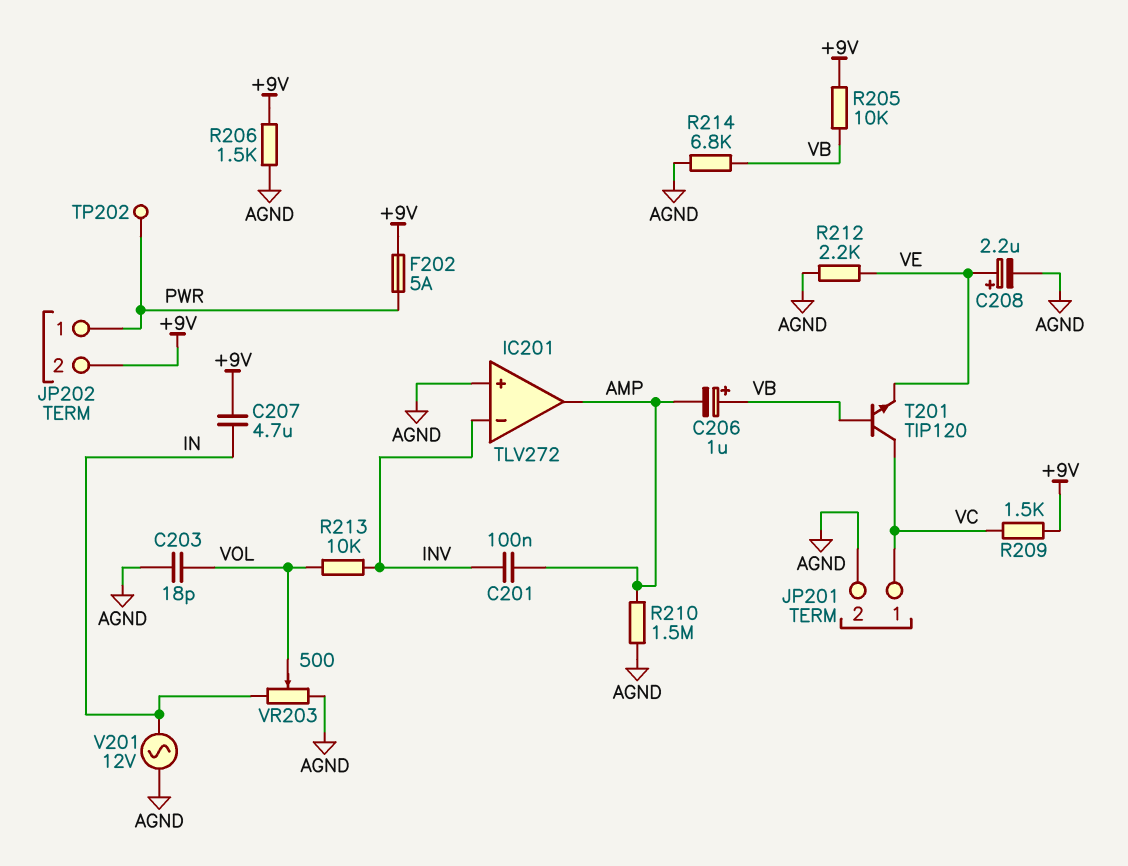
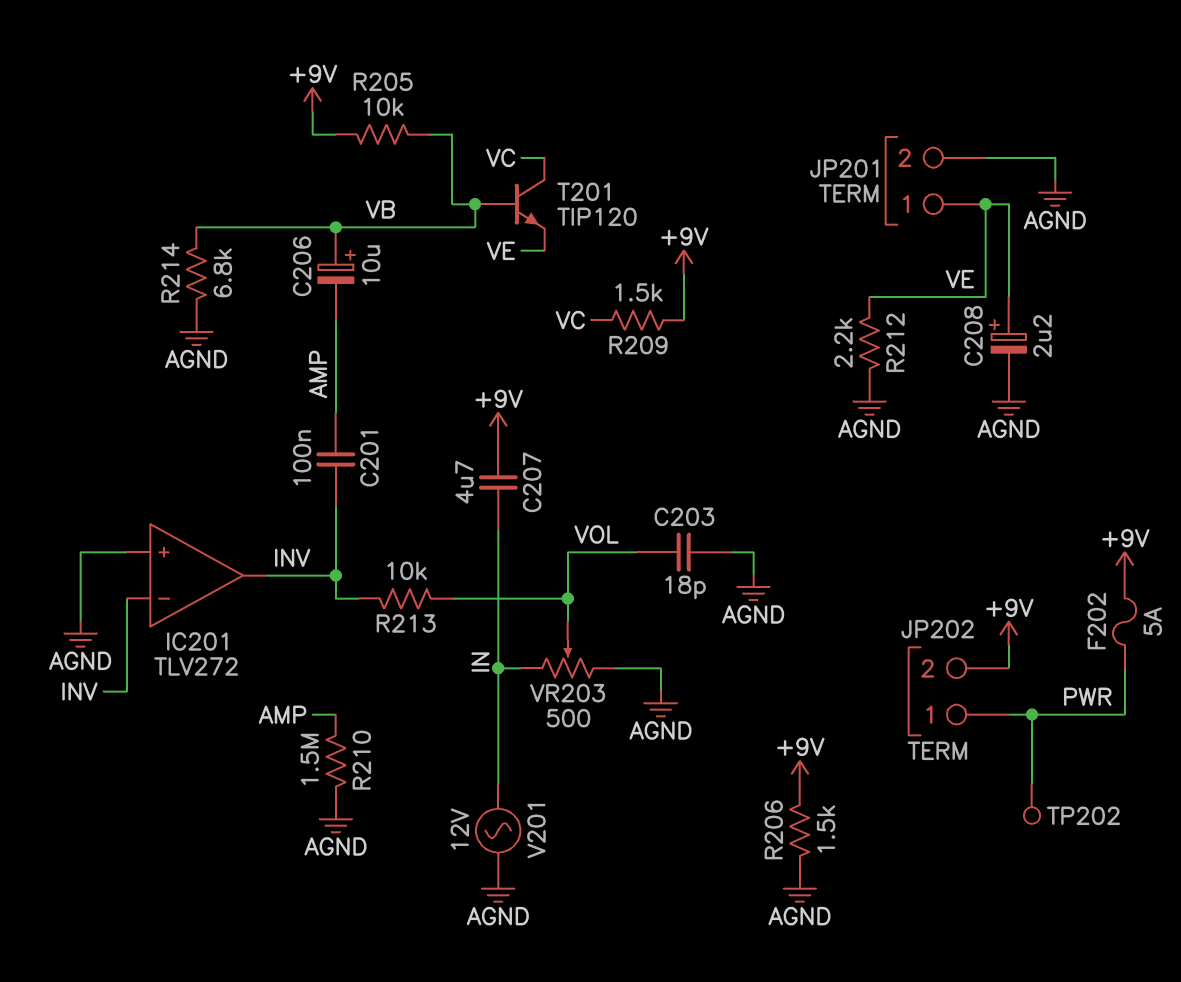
C206: 1uF (plus VB, minus AMP) -> 10uF (plus VB, minus AMP)
IC201 pin out: AMP -> INV
JP201 pin 1: VC -> VE

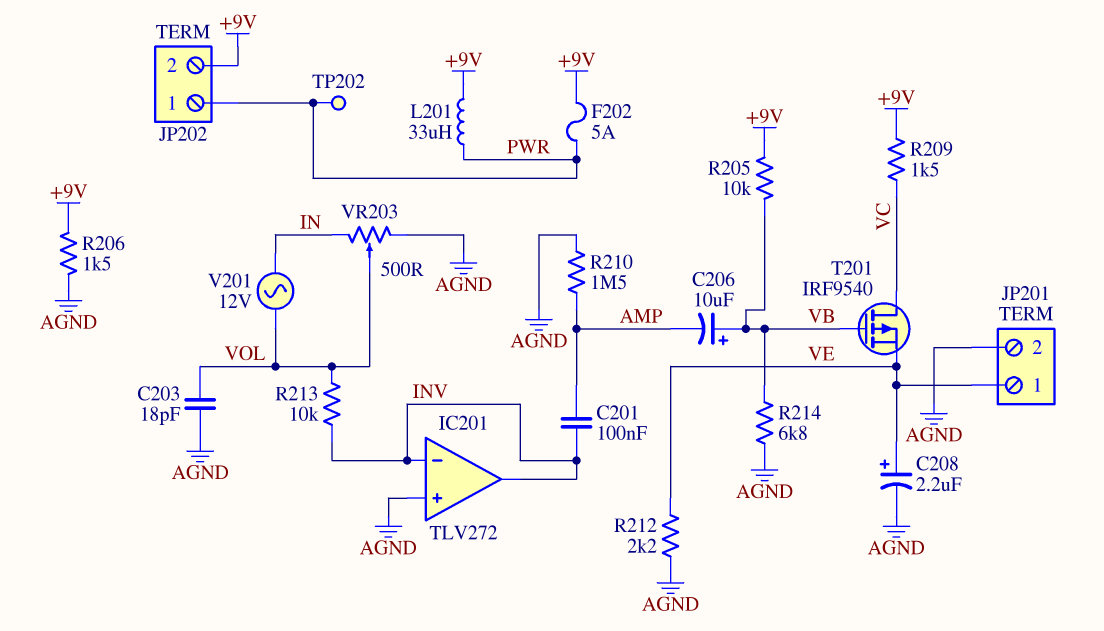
C207: 4.7uF (+9V, IN) -> none
L201: none -> 33uH (+9V, PWR)
T201: NPN TIP120 (B VB, C VC, E VE) -> PMOS IRF9540 (G VB, D VC, S VE)
V201: AC 12V (AGND, IN) -> AC 12V (IN, VOL)

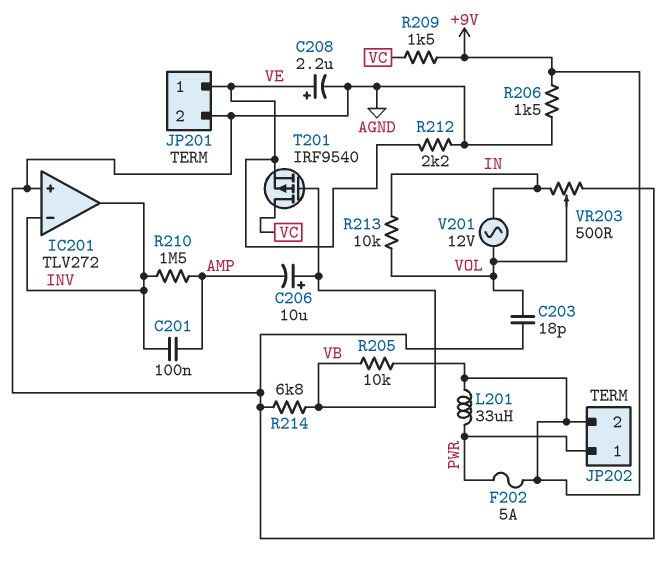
R210: 1.5M (AGND, AMP) -> 1.5M (AMP, INV)
R213: 10k (INV, VOL) -> 10k (IN, VOL)
TP202: test point (PWR) -> none

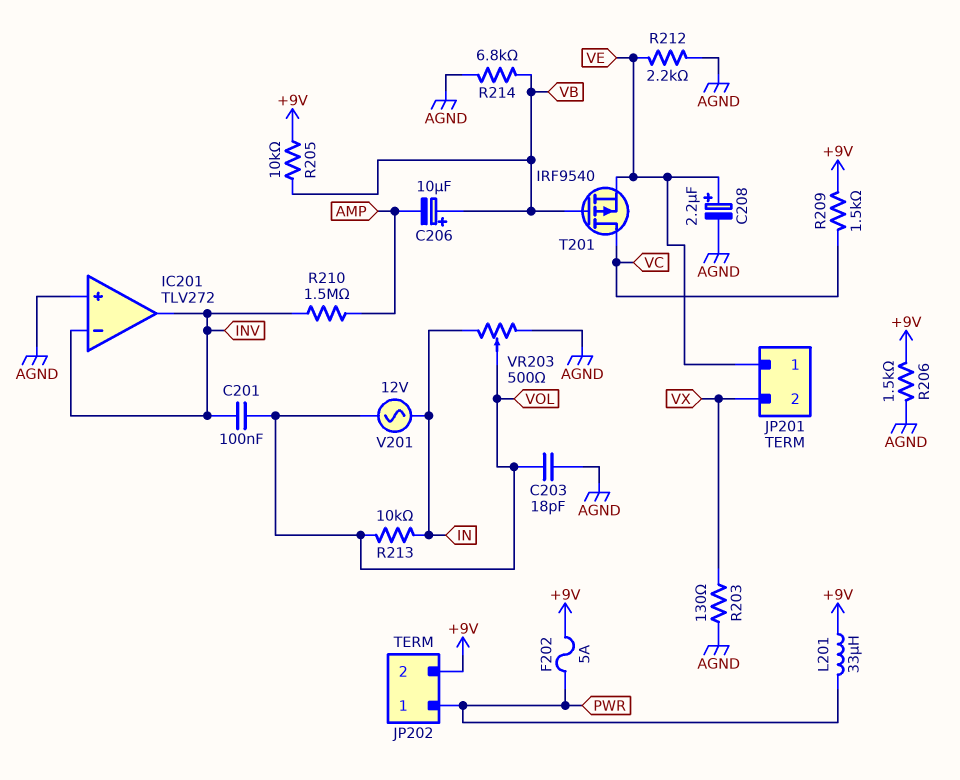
C201: 100nF (AMP, INV) -> 100nF (INV, VOL)
JP201 pin 2: AGND -> VX
R203: none -> 130 (AGND, VX)

